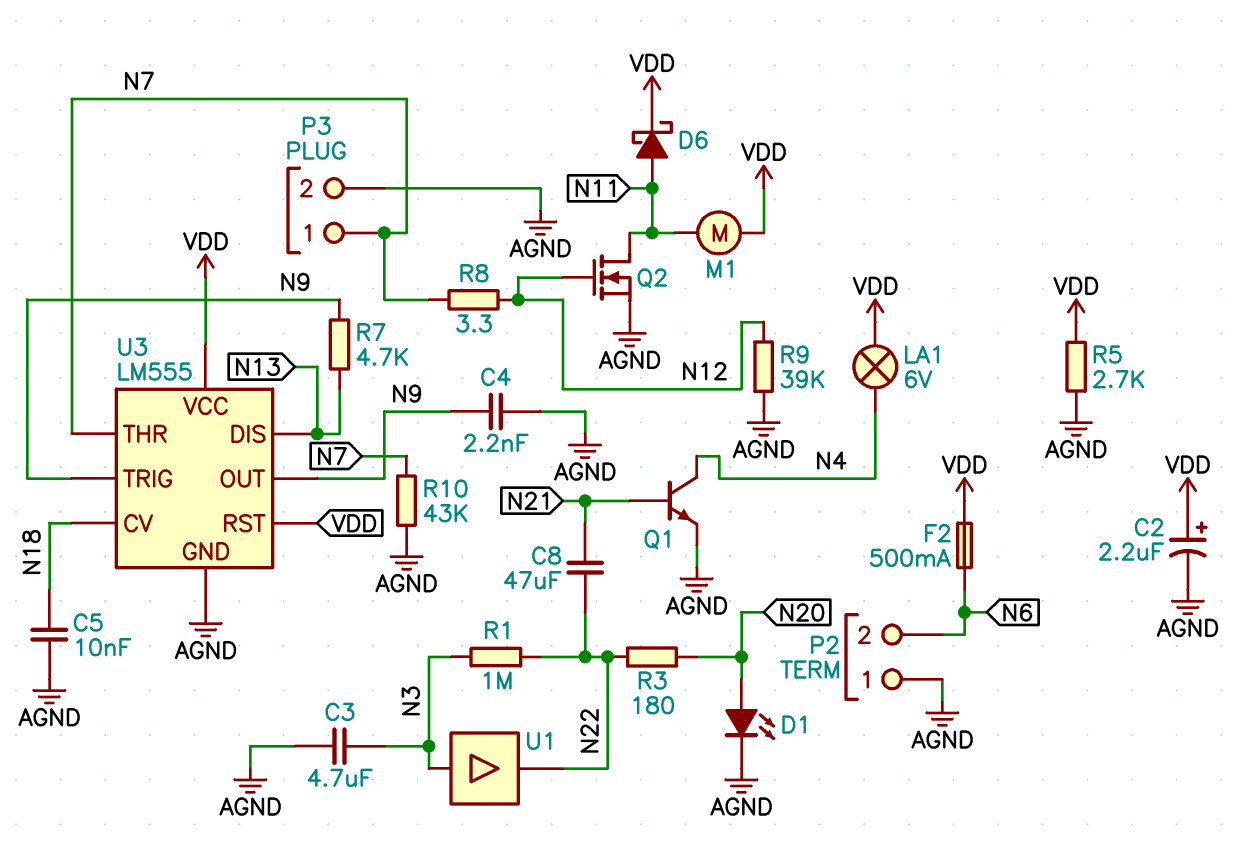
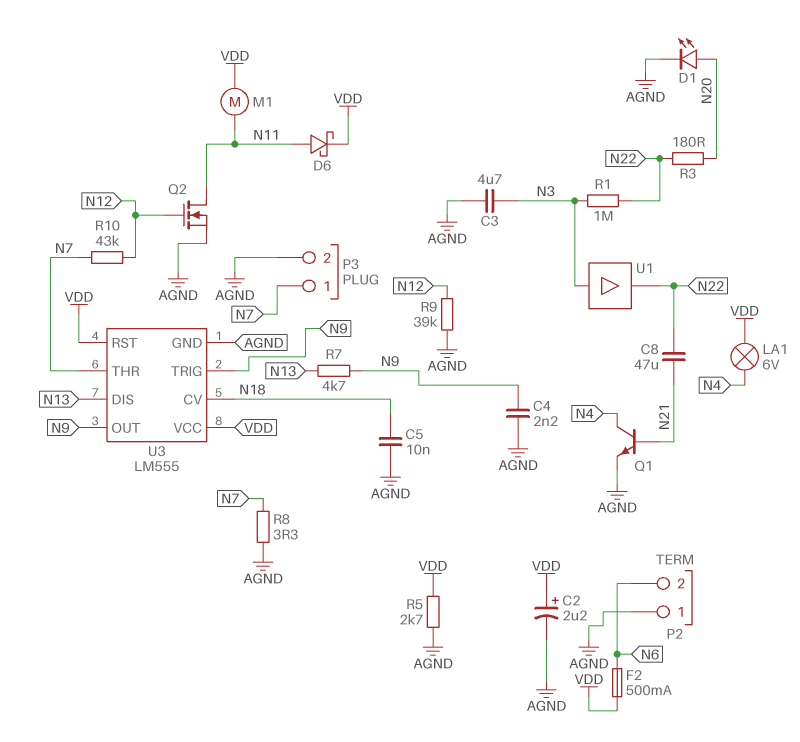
R8: 3.3 (N7, N12) -> 3.3 (AGND, N7)
R10: 43k (AGND, N7) -> 43k (N7, N12)

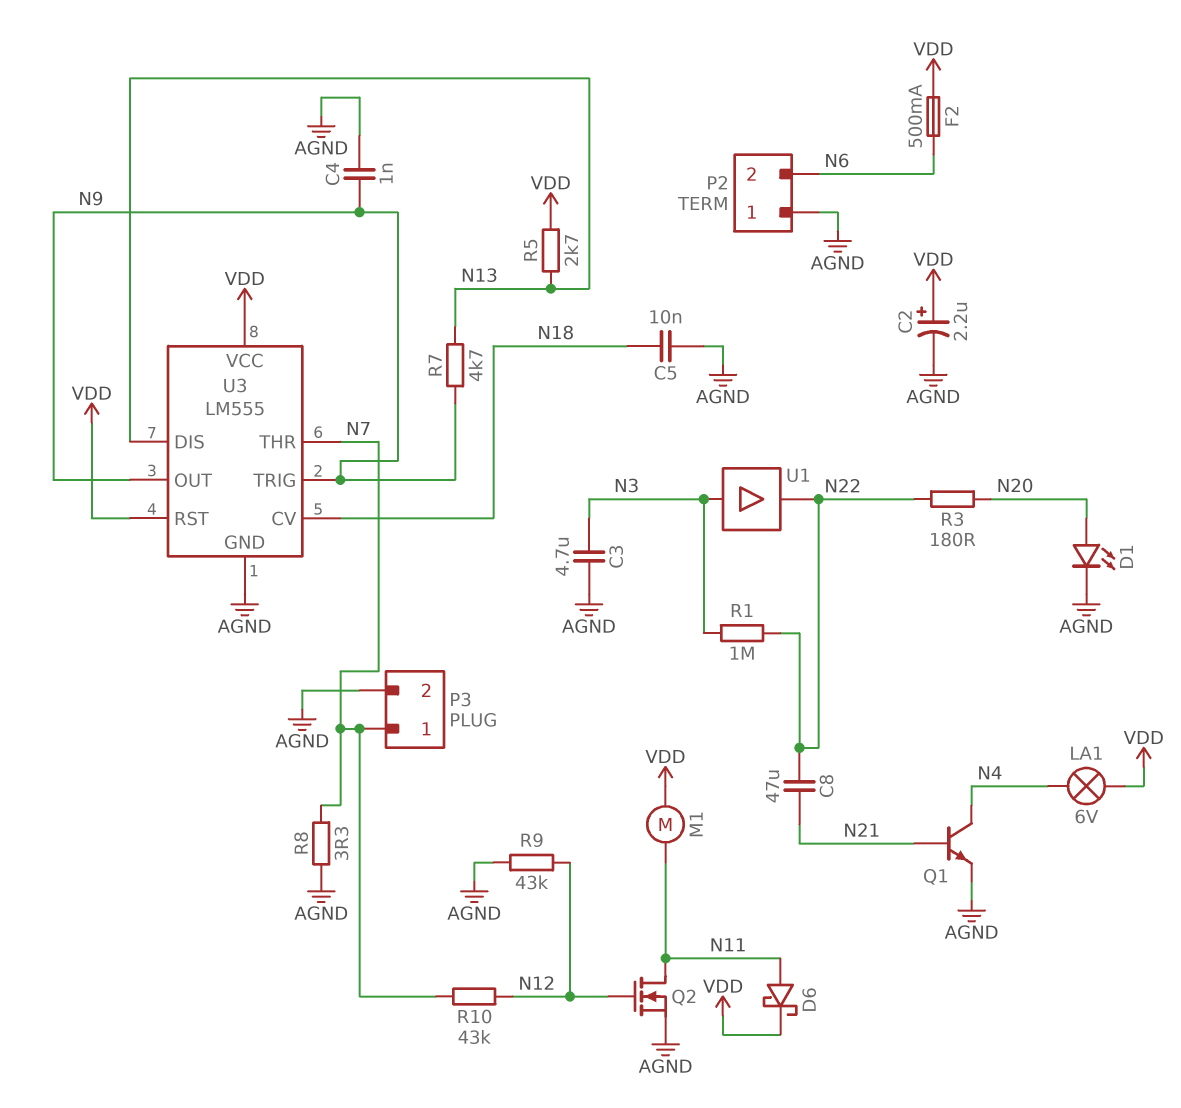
C4: 2.2nF (AGND, N9) -> 1nF (AGND, N9)
R5: 2.7k (AGND, VDD) -> 2.7k (N13, VDD)
R9: 39k (AGND, N12) -> 43k (AGND, N12)

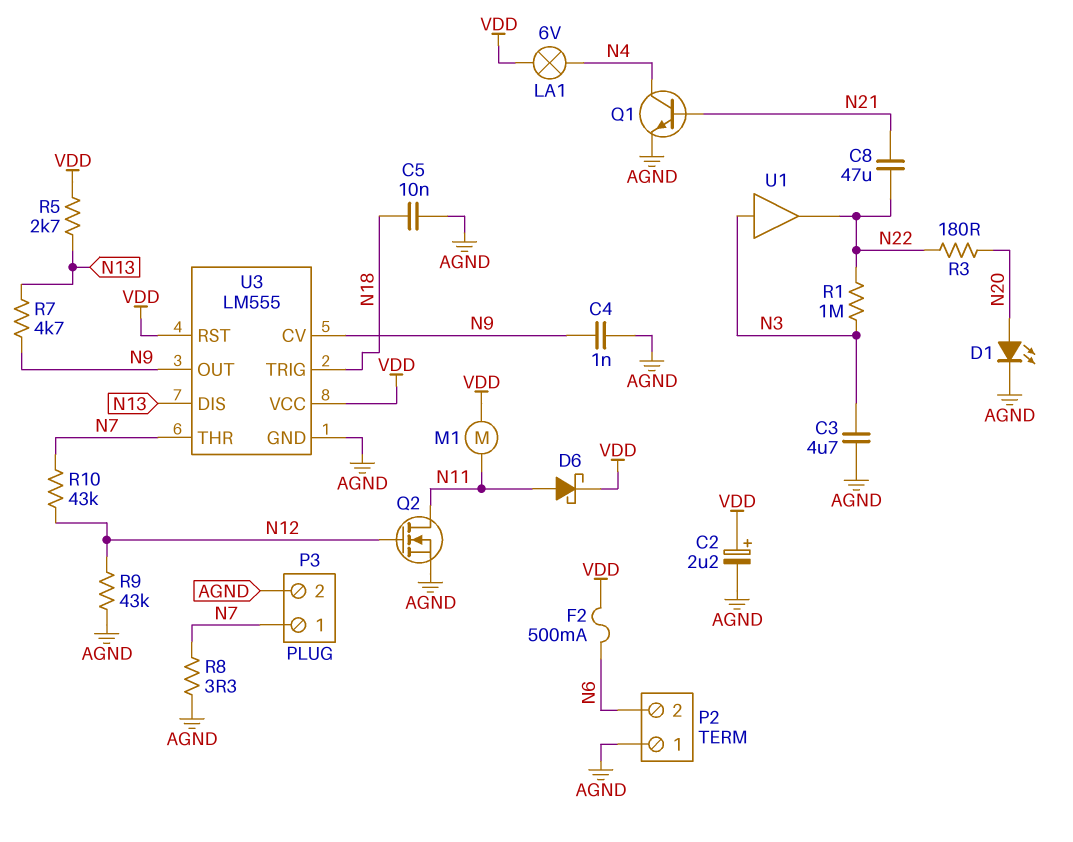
U3 pin CV: N18 -> N9
U3 pin TRIG: N9 -> N18

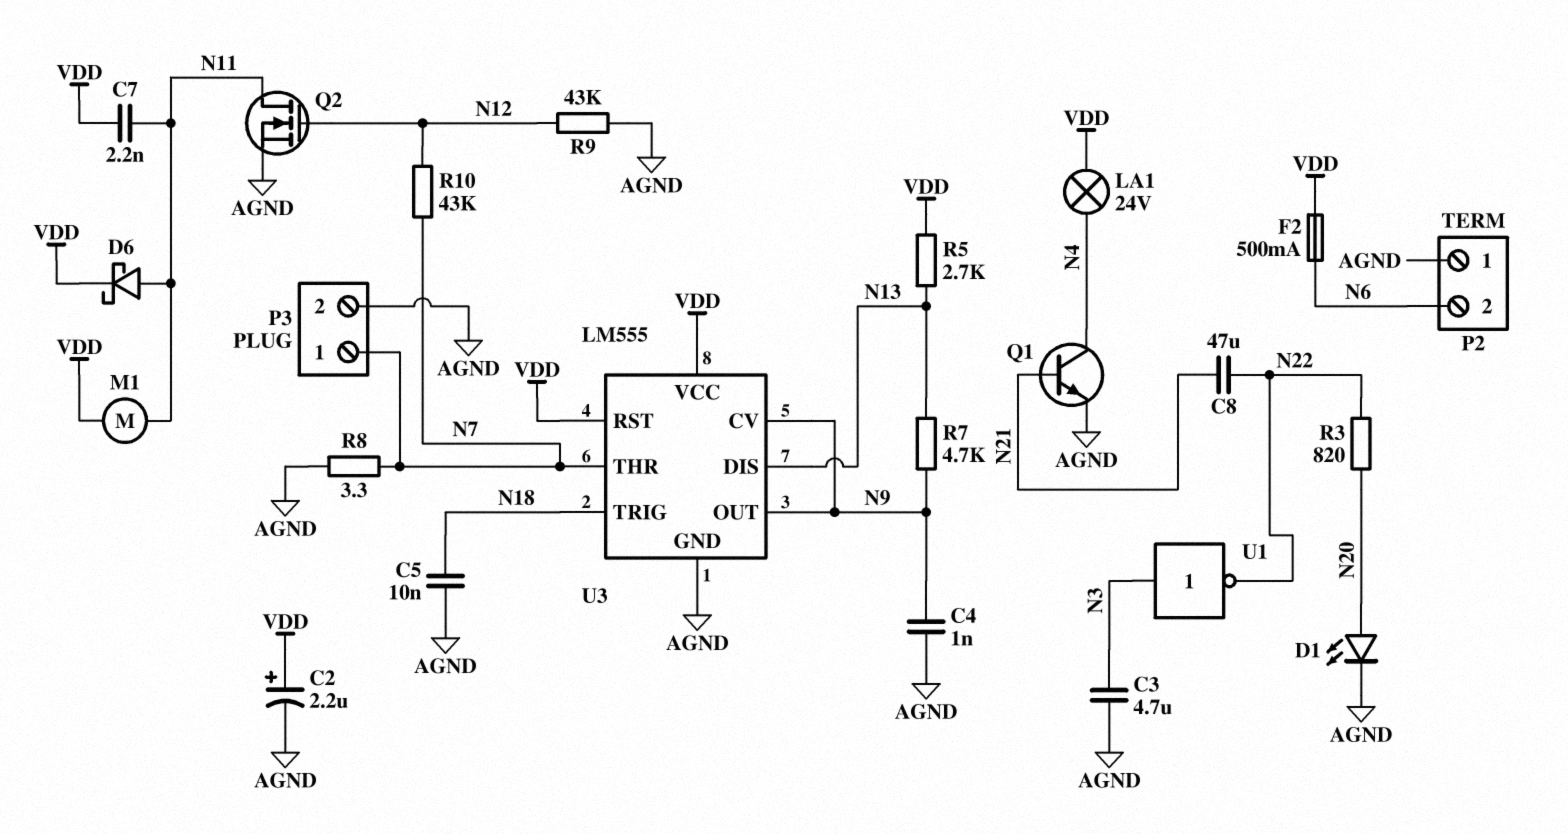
C7: none -> 2.2nF (N11, VDD)
LA1: lamp 6V (N4, VDD) -> lamp 24V (N4, VDD)
R1: 1M (N3, N22) -> none
R3: 180 (N20, N22) -> 820 (N20, N22)
U1: buffer (in N3, out N22) -> NOT (in N3, out N22)

